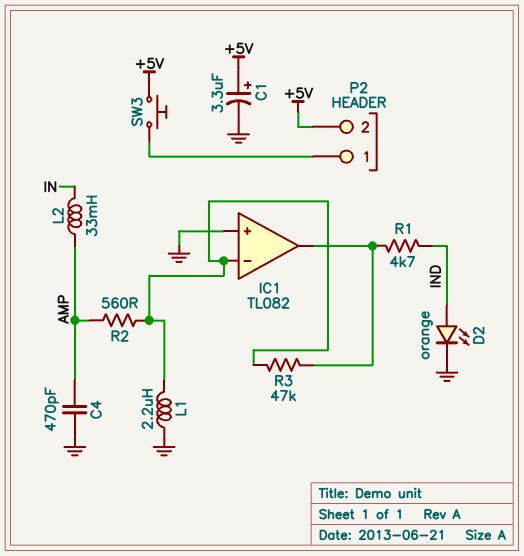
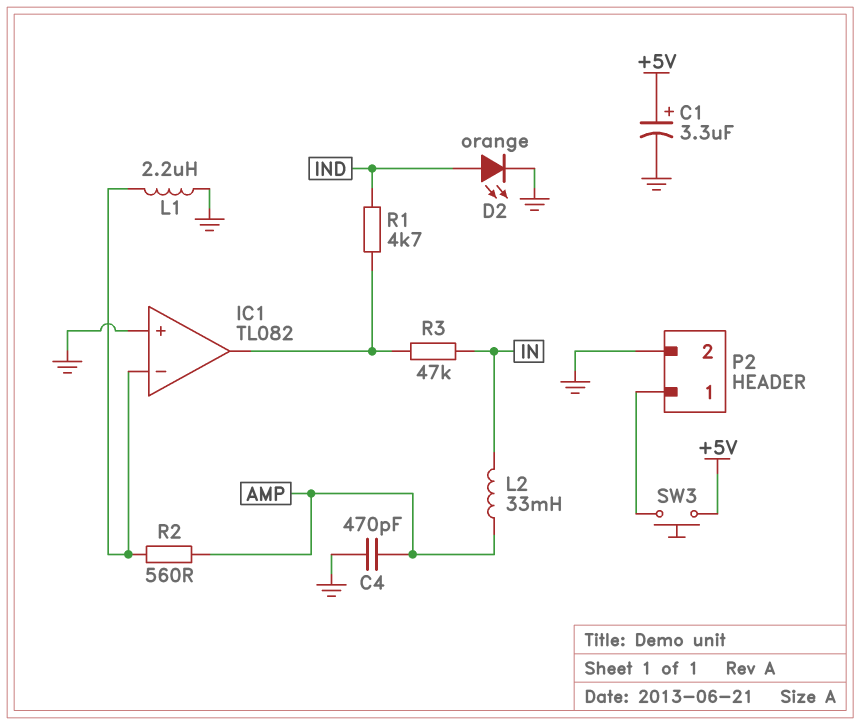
P2 pin 2: +5V -> GND
R3: 47k (IC1/in-, IC1/out) -> 47k (IC1/out, IN)

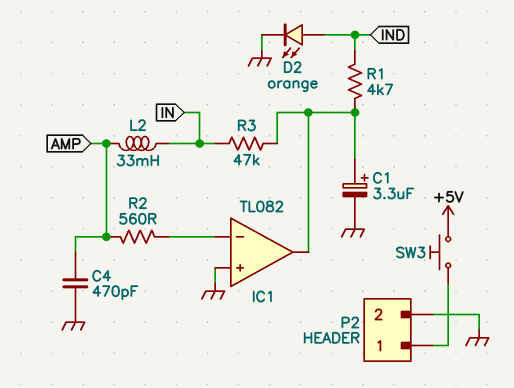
C1: 3.3uF (plus +5V, minus GND) -> 3.3uF (plus IC1/out, minus GND)
L1: 2.2uH (GND, IC1/in-) -> none

